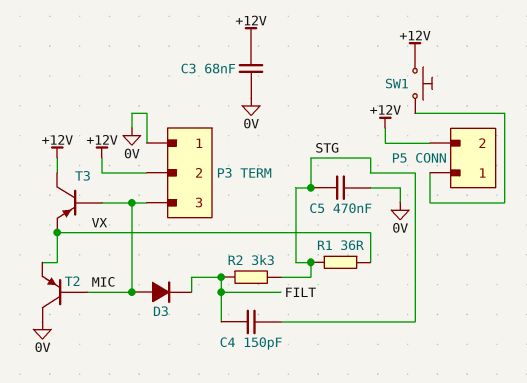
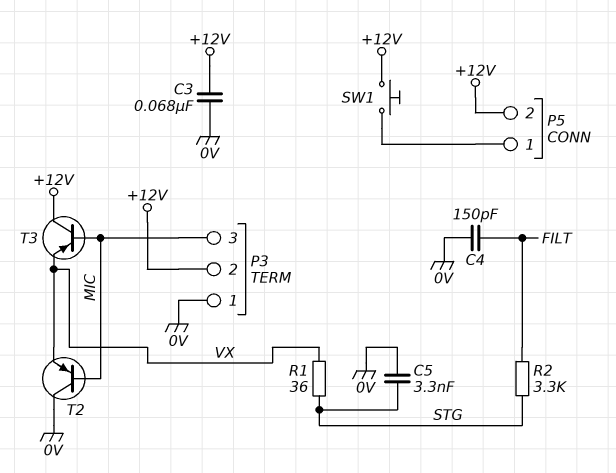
C4: 150pF (FILT, STG) -> 150pF (0V, FILT)
C5: 470nF (0V, STG) -> 3.3nF (0V, STG)
D3: diode (A MIC, K FILT) -> none

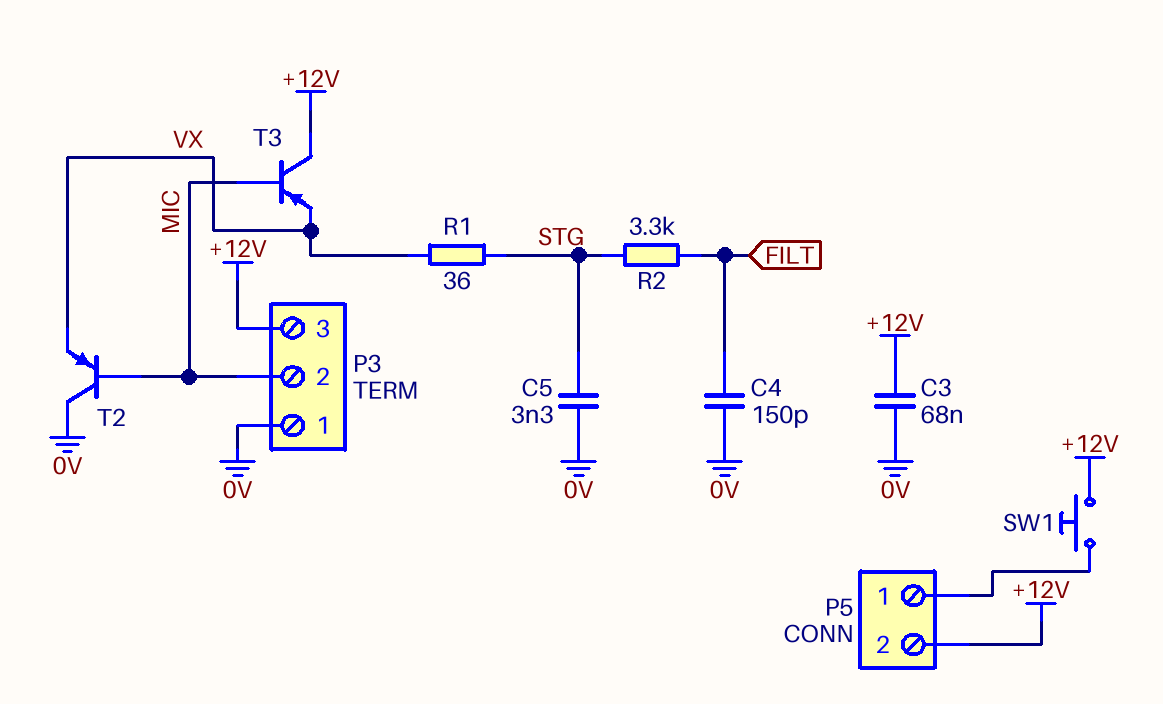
P3 pin 2: +12V -> MIC
P3 pin 3: MIC -> +12V

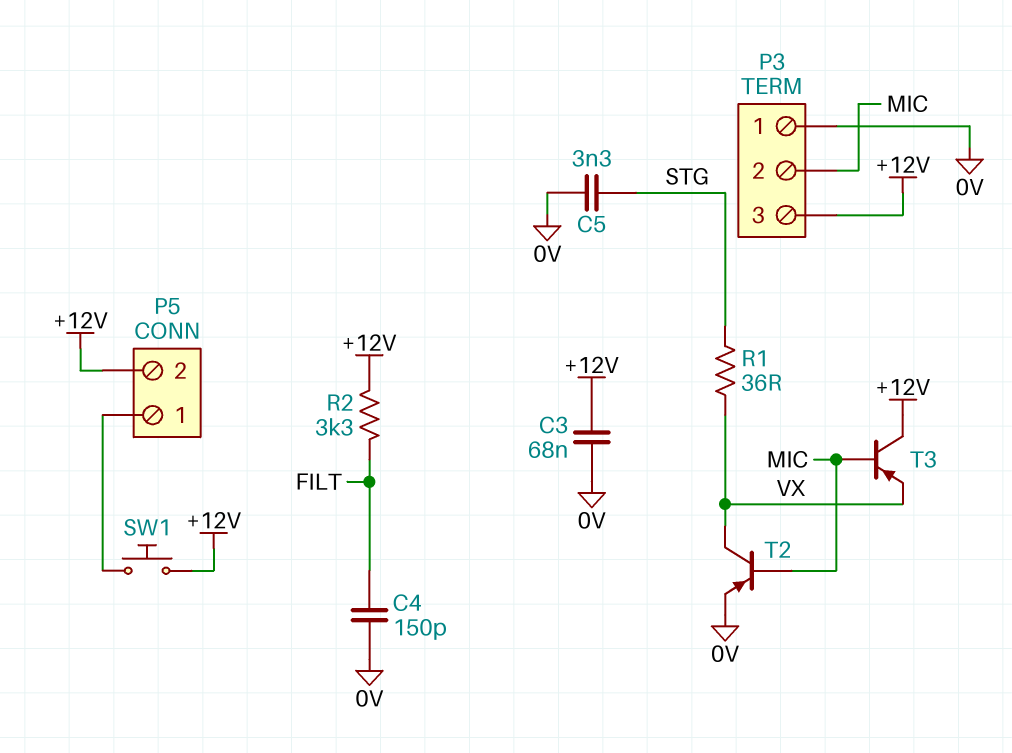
R2: 3.3k (FILT, STG) -> 3.3k (+12V, FILT)
T2: PNP (B MIC, C 0V, E VX) -> PNP (B MIC, C VX, E 0V)

